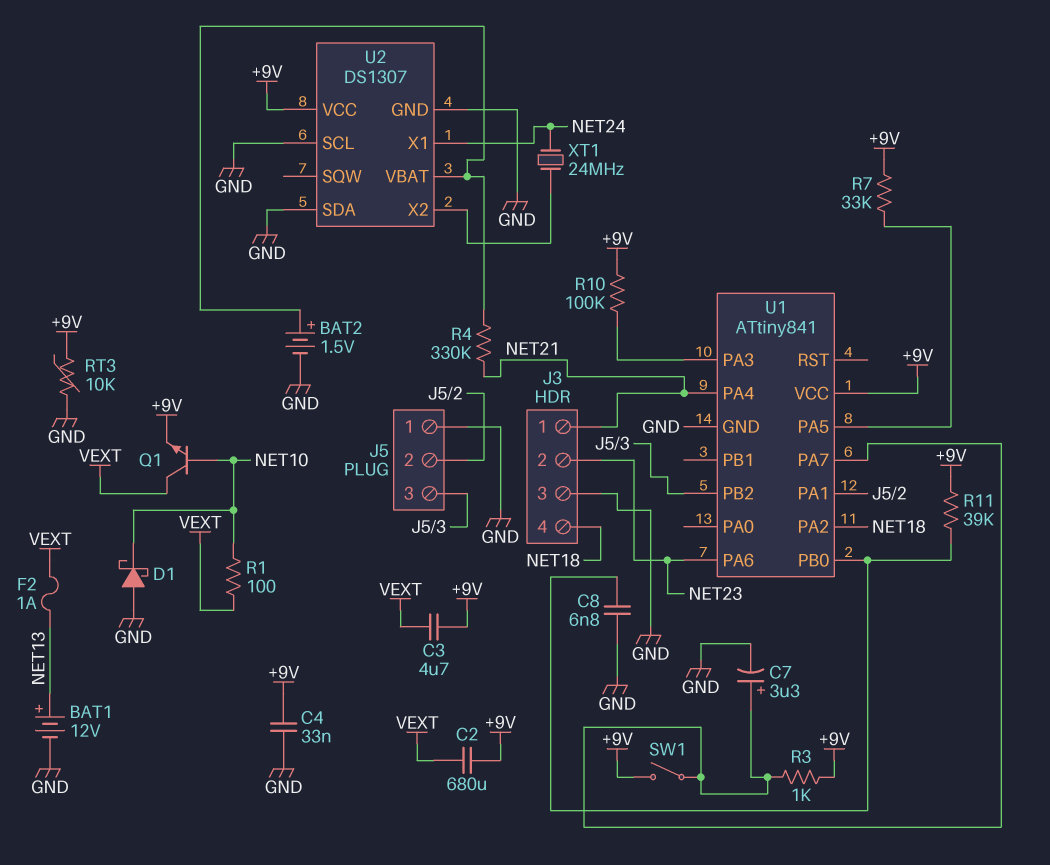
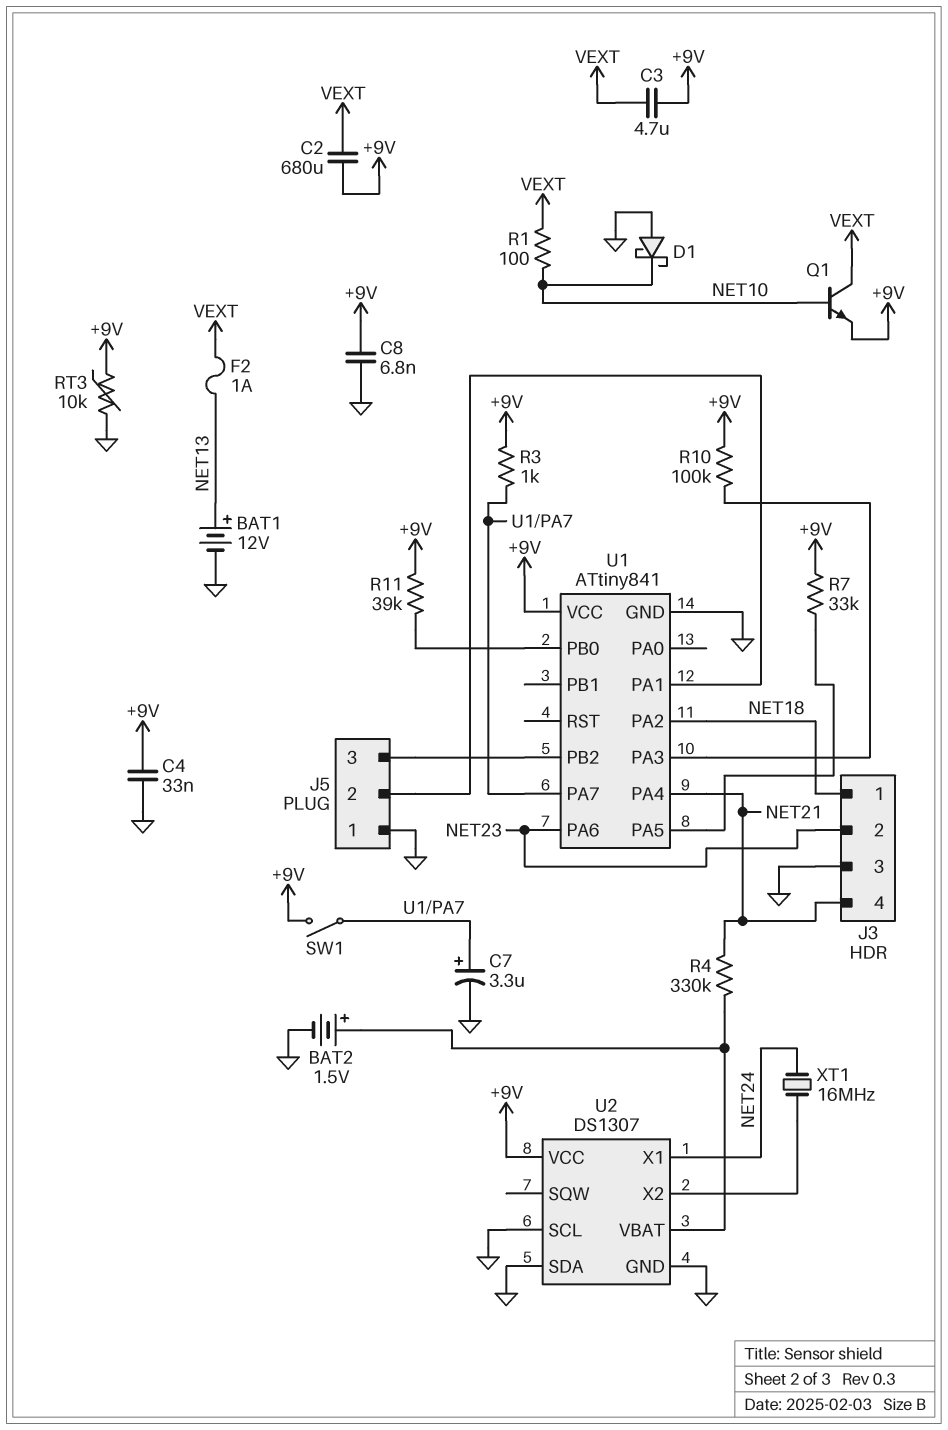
C8: 6.8nF (GND, U1/PB0) -> 6.8nF (+9V, GND)
J3 pin 1: NET21 -> NET18
J3 pin 4: NET18 -> NET21
XT1: 24MHz (NET24, U2/X2) -> 16MHz (NET24, U2/X2)

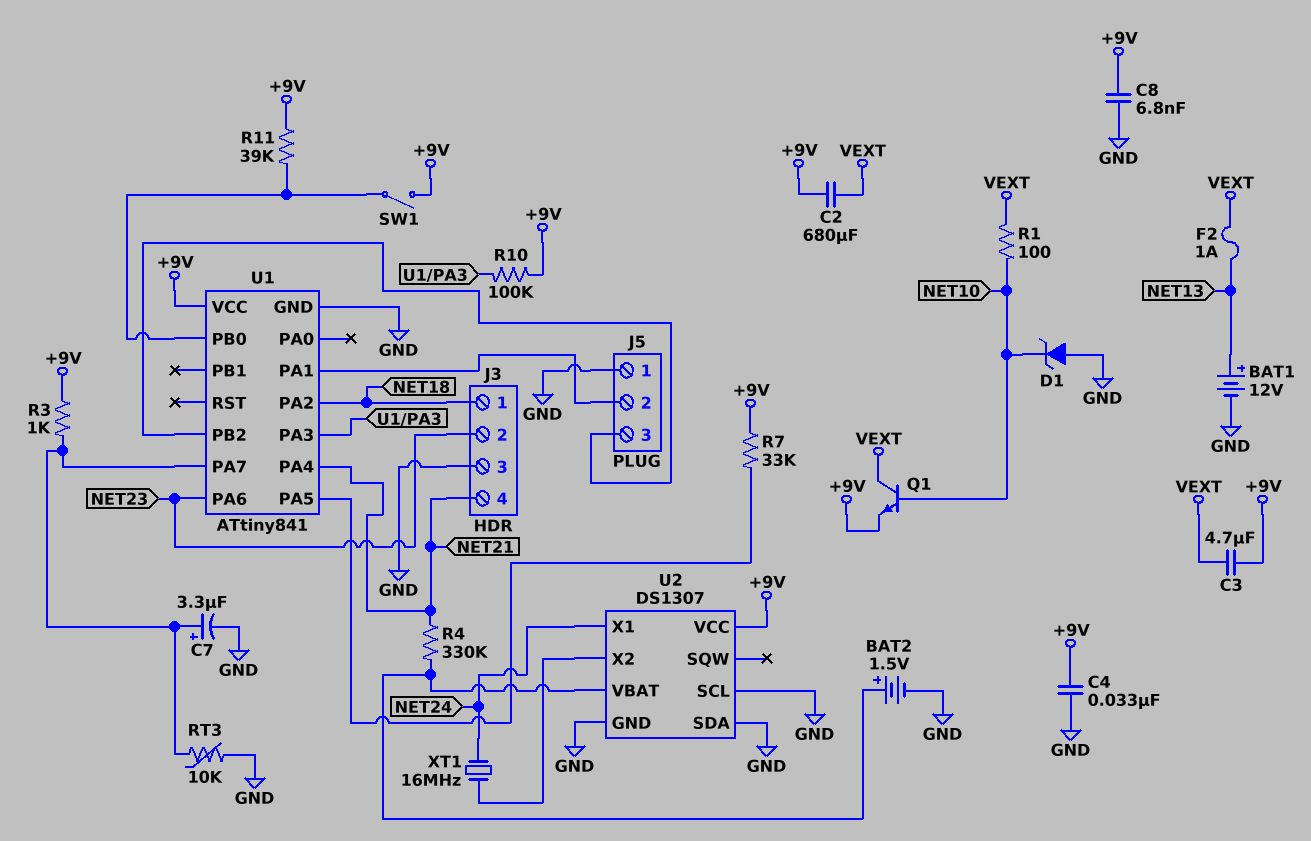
D1: schottky (A GND, K NET10) -> zener (A GND, K NET10)
RT3: 10k (+9V, GND) -> 10k (GND, U1/PA7)
SW1: switch (+9V, U1/PA7) -> switch (+9V, U1/PB0)

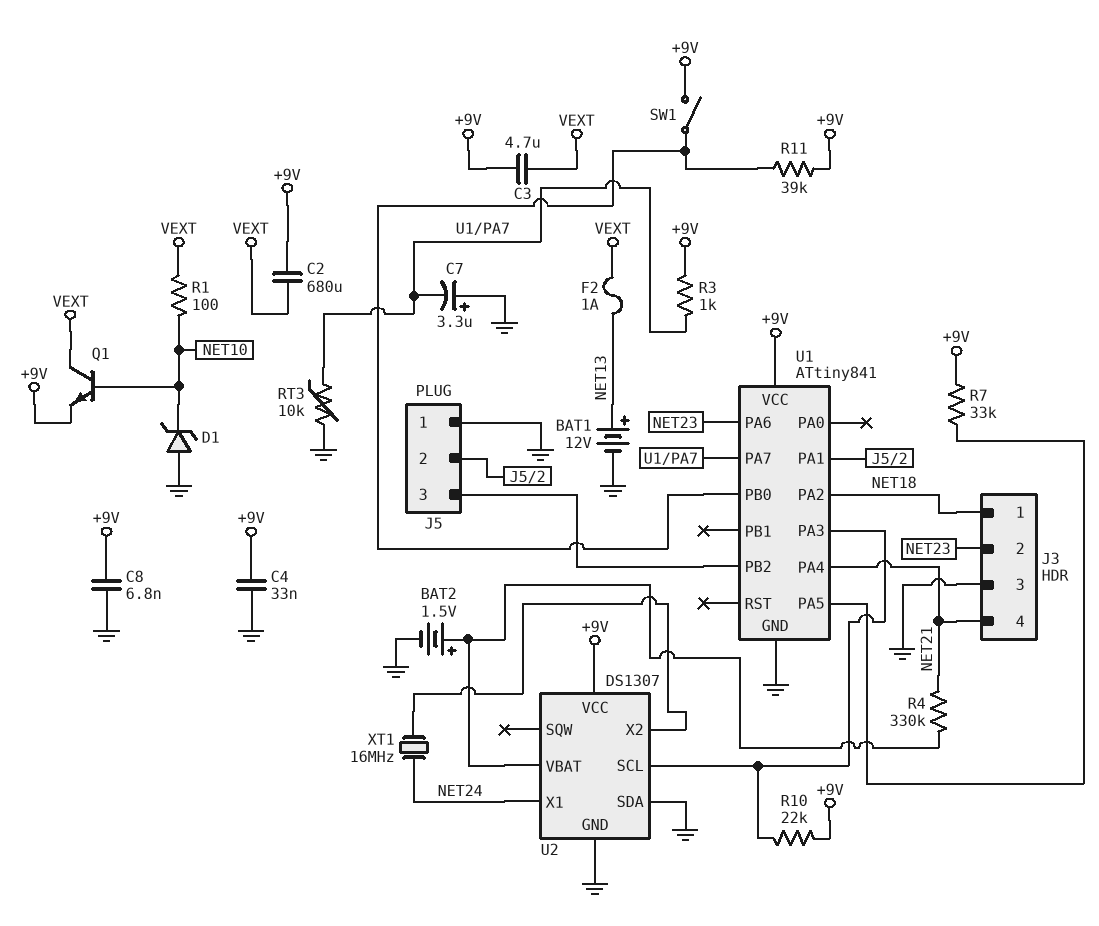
C7: 3.3uF (plus U1/PA7, minus GND) -> 3.3uF (plus GND, minus U1/PA7)
R10: 100k (+9V, U1/PA3) -> 22k (+9V, U1/PA3)
U2 pin SCL: GND -> U1/PA3

